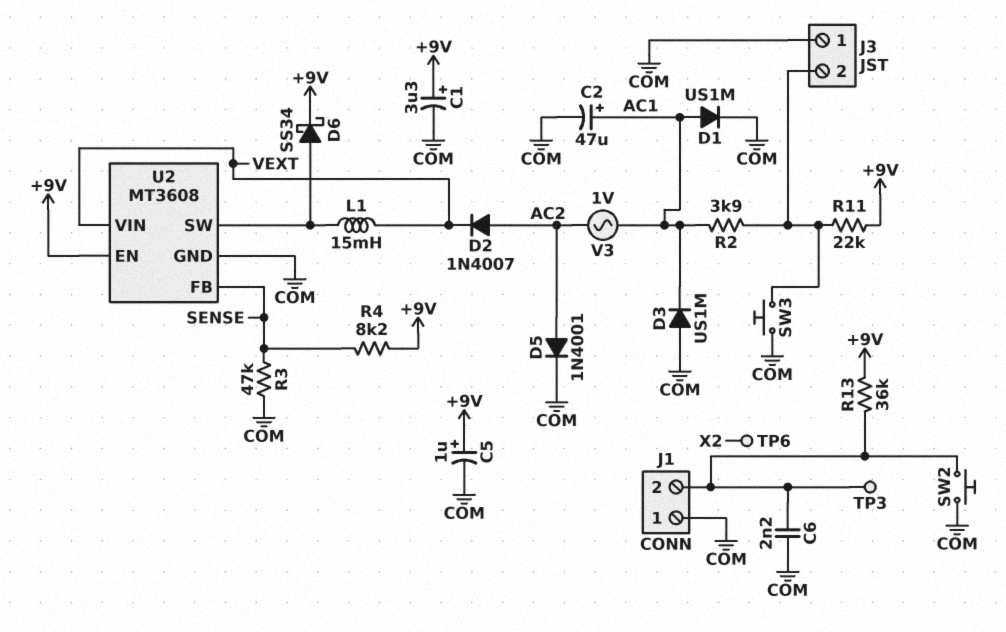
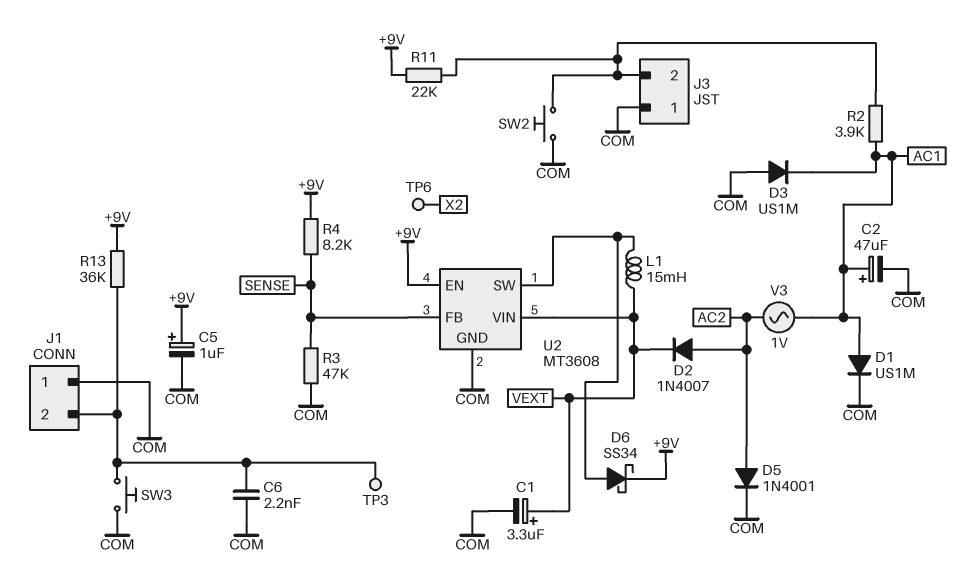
C1: 3.3uF (plus +9V, minus COM) -> 3.3uF (plus VEXT, minus COM)
SW2: button (COM, J1/2) -> button (COM, J3/2)
SW3: button (COM, J3/2) -> button (COM, J1/2)

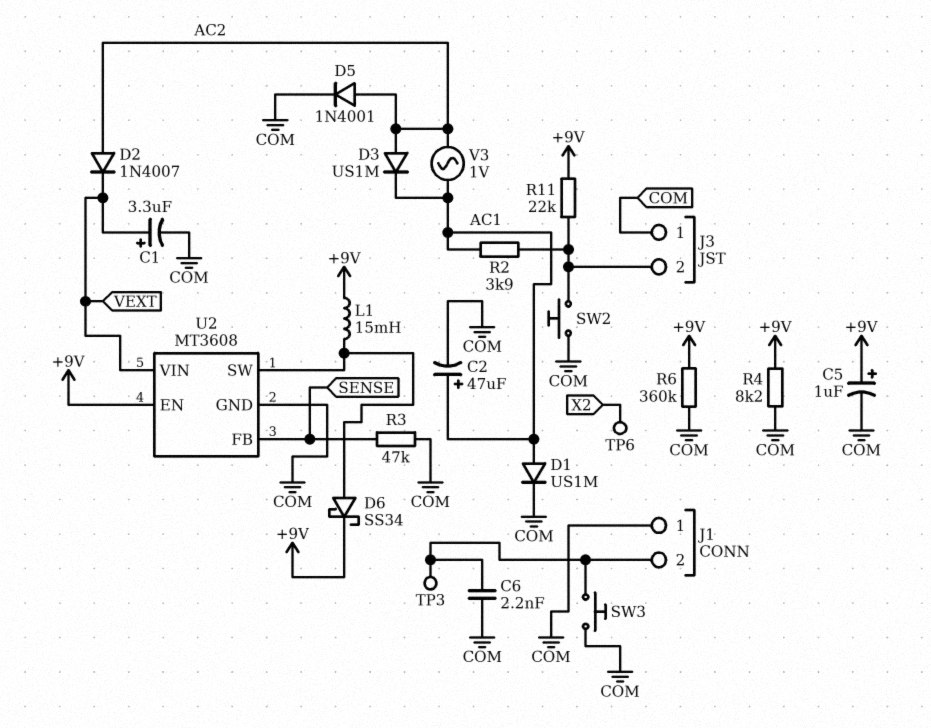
D3: diode US1M (A COM, K AC1) -> diode US1M (A AC2, K AC1)
L1: 15mH (U2/SW, VEXT) -> 15mH (+9V, U2/SW)
R4: 8.2k (+9V, SENSE) -> 8.2k (+9V, COM)
R6: none -> 360k (+9V, COM)
R13: 36k (+9V, J1/2) -> none

